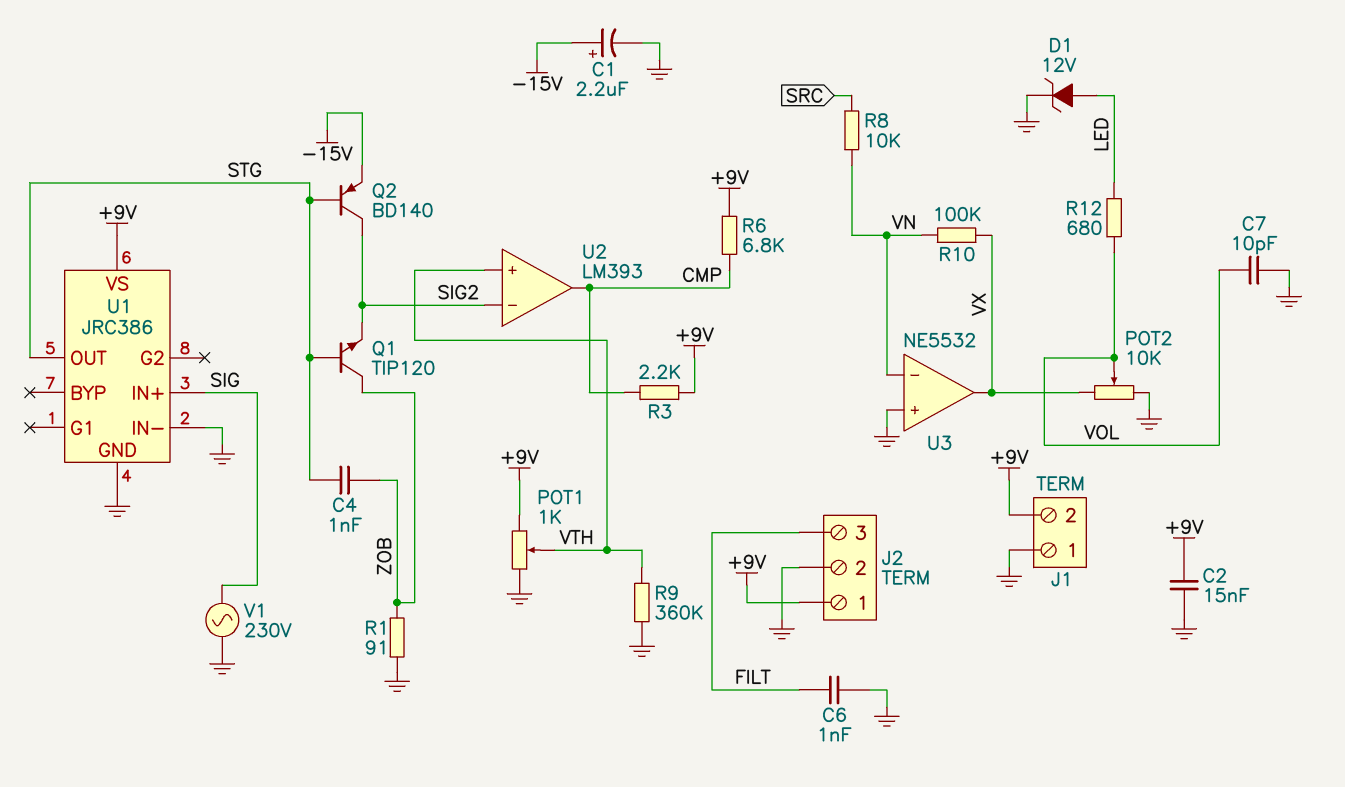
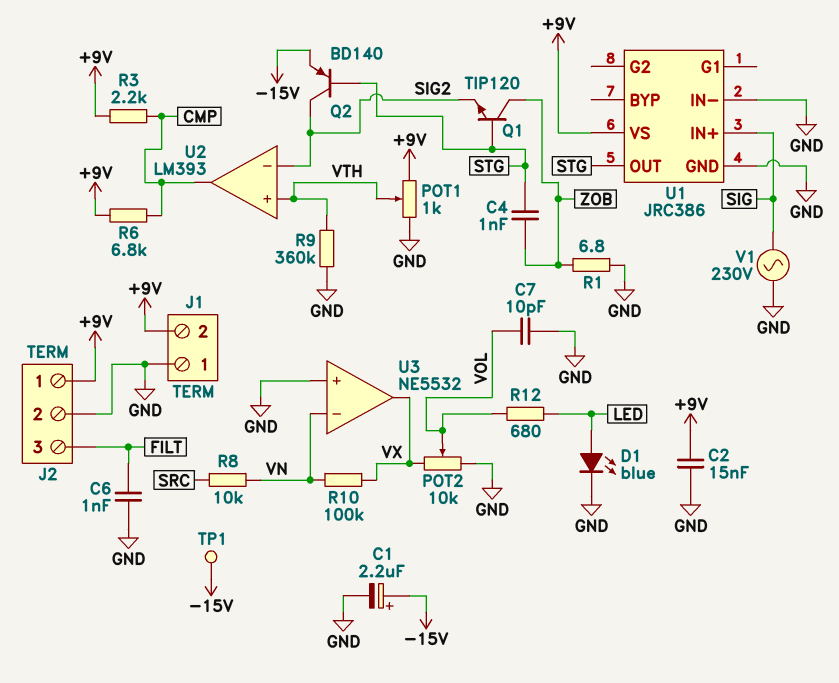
D1: zener 12V (A LED, K GND) -> LED blue (A LED, K GND)
R1: 91 (GND, ZOB) -> 6.8 (GND, ZOB)
TP1: none -> test point (-15V)

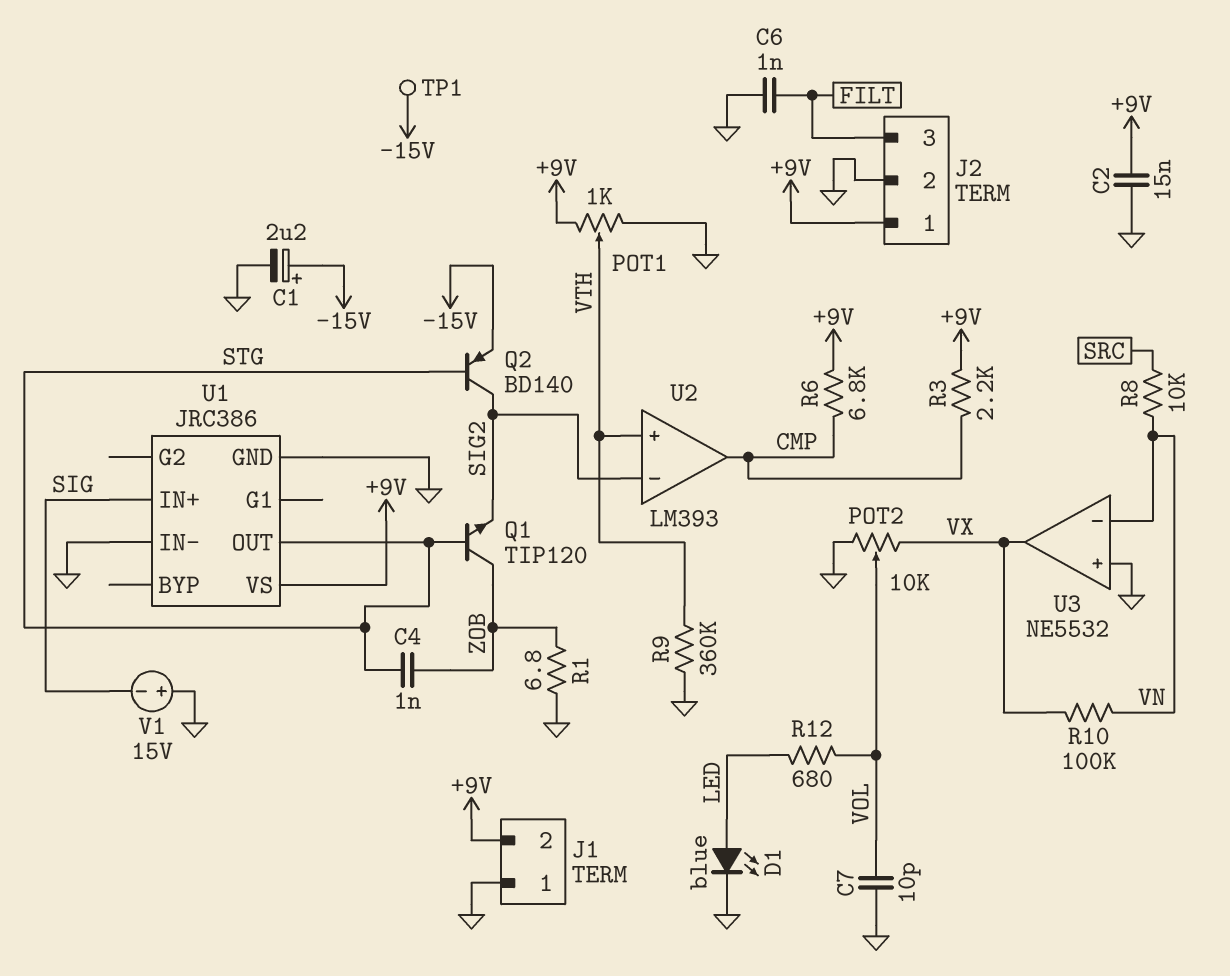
V1: AC 230V (GND, SIG) -> 15V (plus GND, minus SIG)

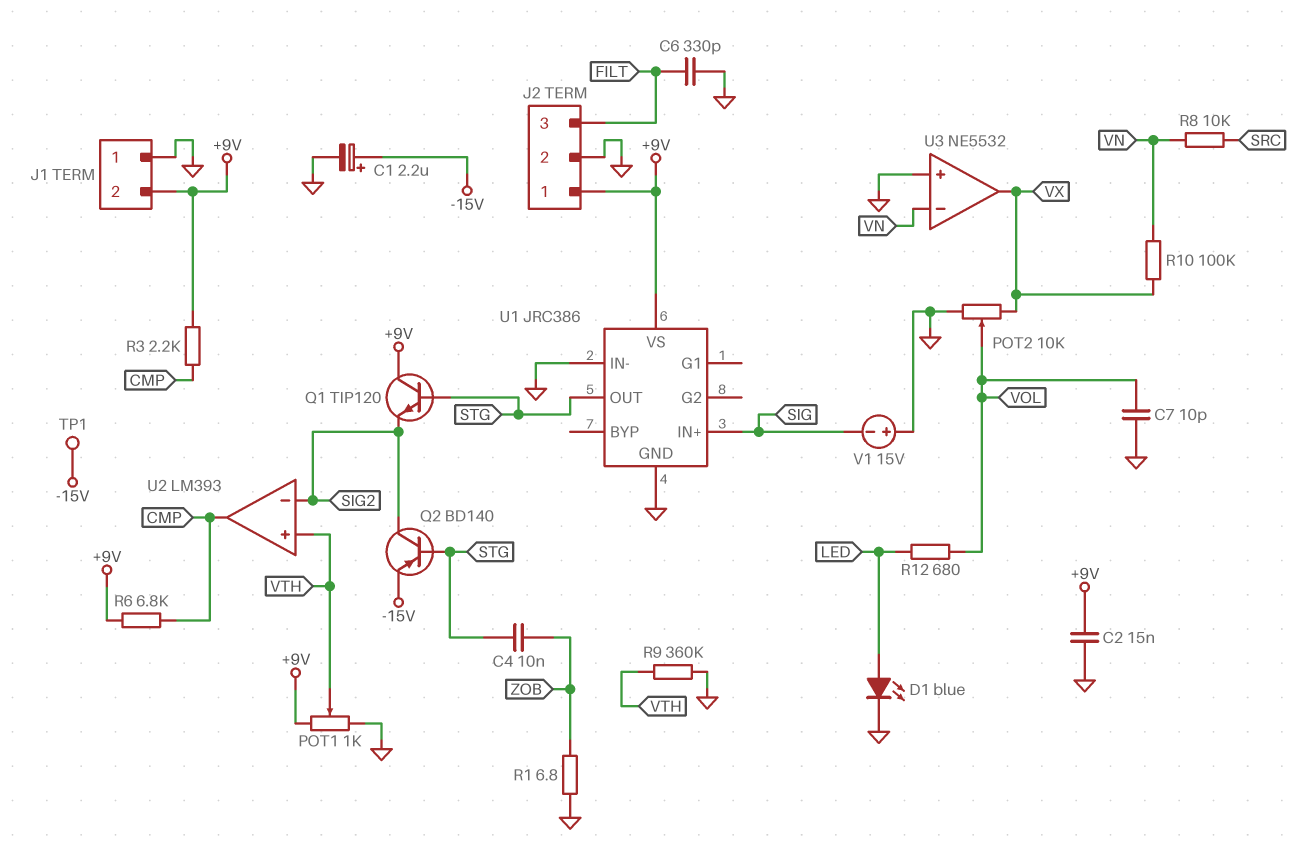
C4: 1nF (STG, ZOB) -> 10nF (STG, ZOB)
C6: 1nF (FILT, GND) -> 330pF (FILT, GND)
Q1: NPN TIP120 (B STG, C ZOB, E SIG2) -> NPN TIP120 (B STG, C +9V, E SIG2)

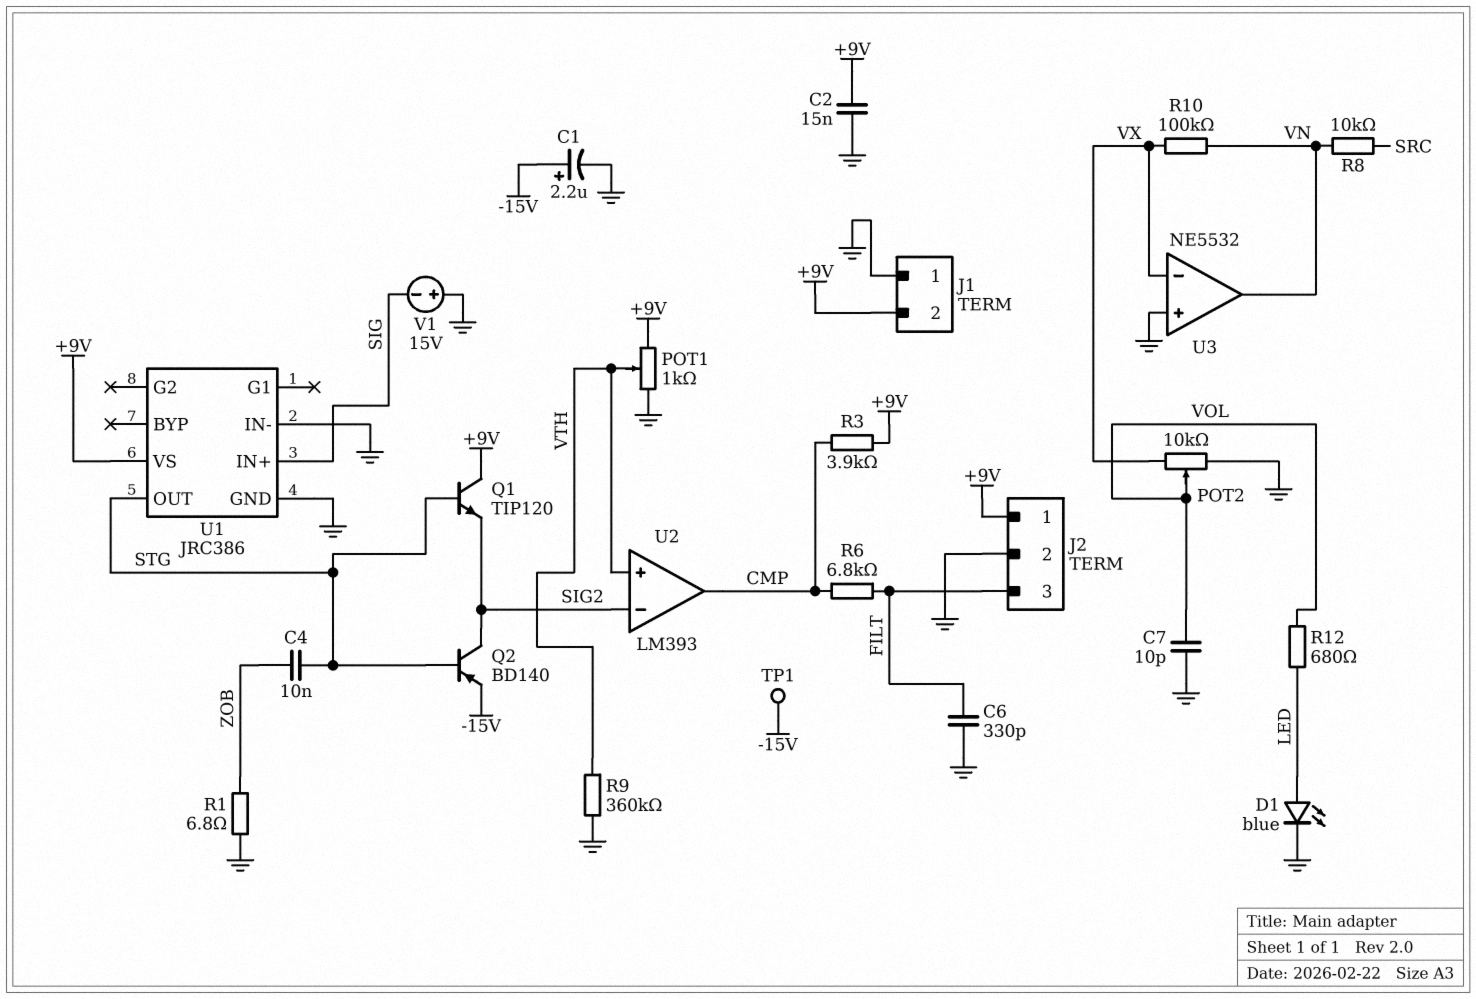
R3: 2.2k (+9V, CMP) -> 3.9k (+9V, CMP)
R6: 6.8k (+9V, CMP) -> 6.8k (CMP, FILT)
U3 pin in-: VN -> VX
U3 pin out: VX -> VN

